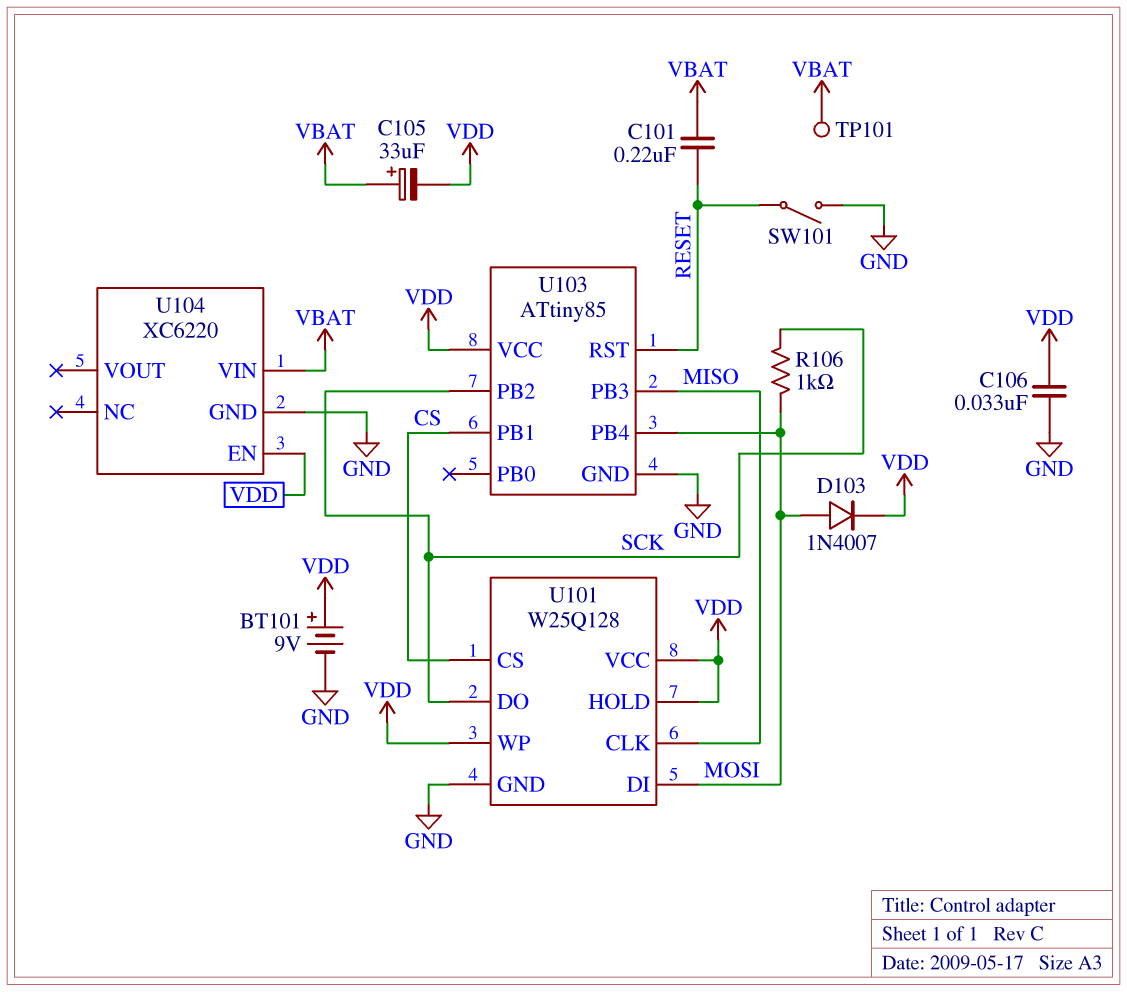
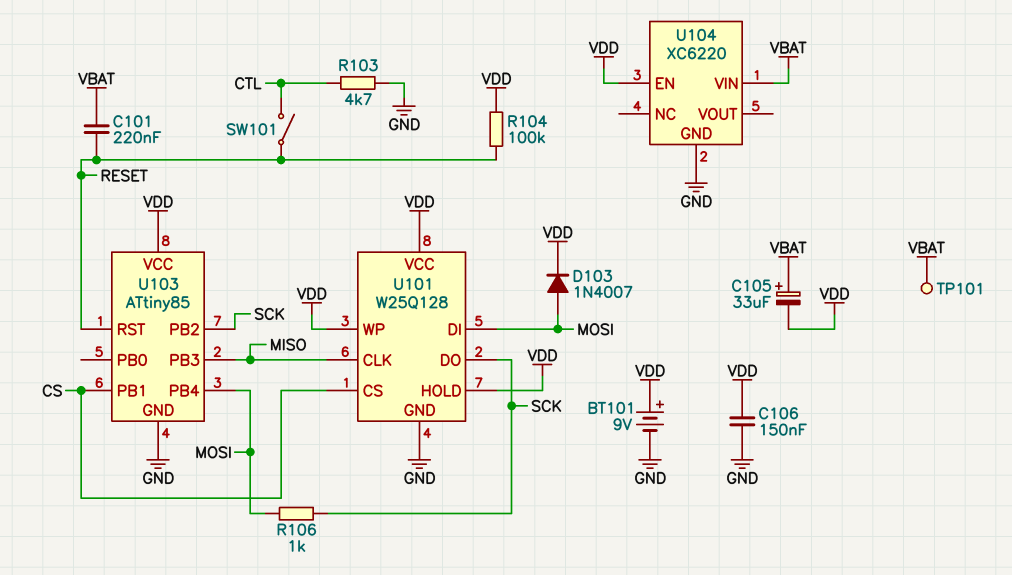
C106: 33nF (GND, VDD) -> 150nF (GND, VDD)
R103: none -> 4.7k (CTL, GND)
R104: none -> 100k (RESET, VDD)
SW101: switch (GND, RESET) -> switch (CTL, RESET)

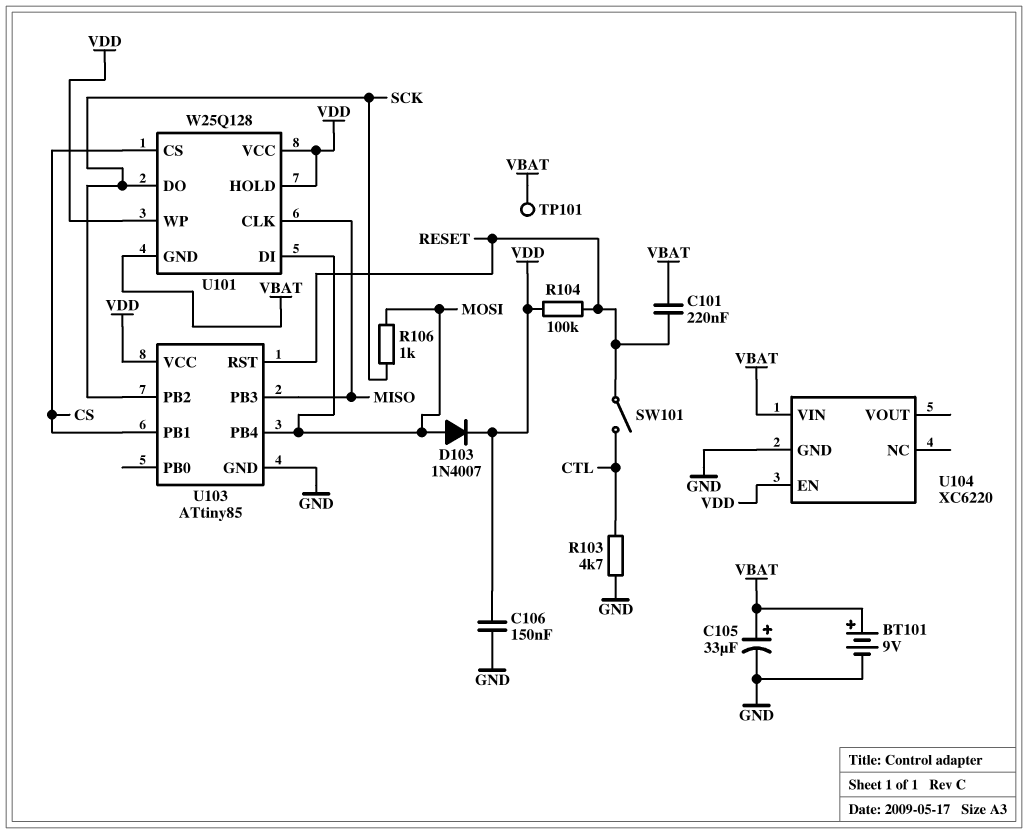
BT101: 9V (plus VDD, minus GND) -> 9V (plus VBAT, minus GND)
C105: 33uF (plus VBAT, minus VDD) -> 33uF (plus VBAT, minus GND)
U101 pin GND: GND -> VBAT

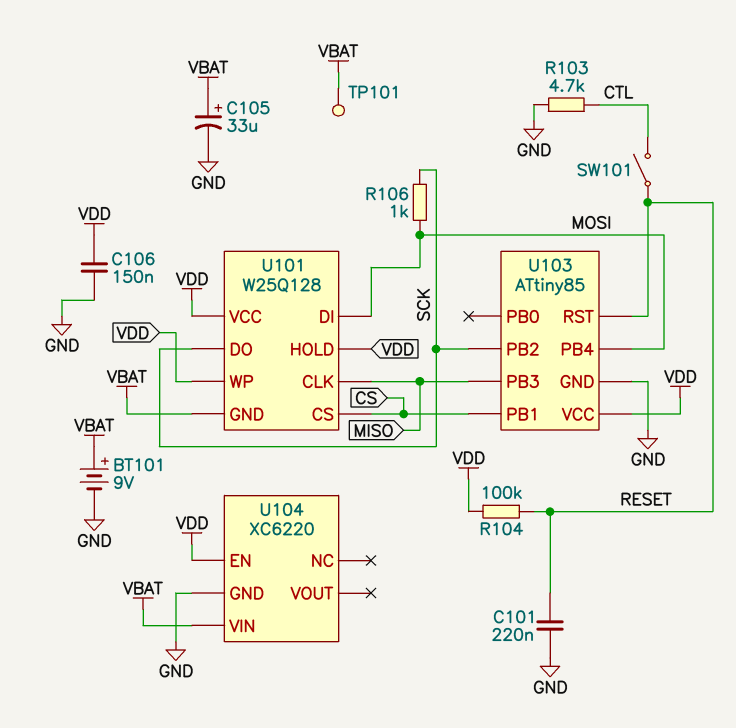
C101: 220nF (RESET, VBAT) -> 220nF (GND, RESET)
D103: diode 1N4007 (A MOSI, K VDD) -> none

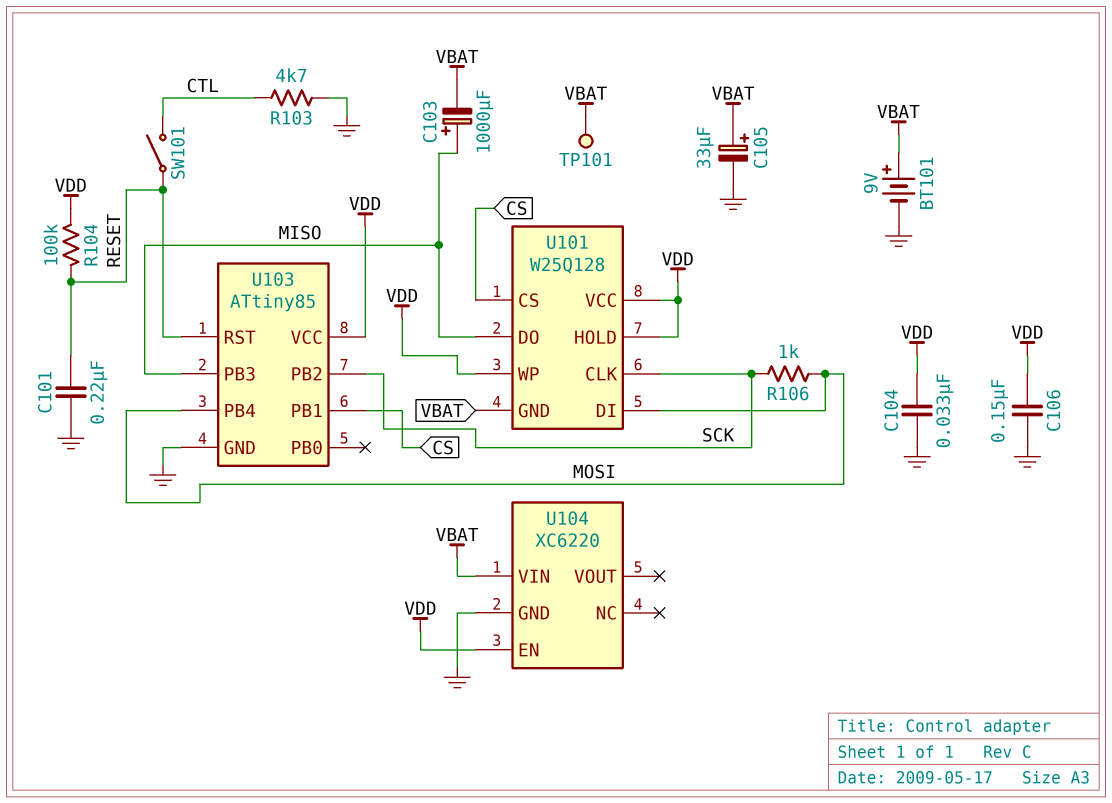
C103: none -> 1000uF (plus MISO, minus VBAT)
C104: none -> 33nF (GND, VDD)
U101 pin CLK: MISO -> SCK
U101 pin DO: SCK -> MISO

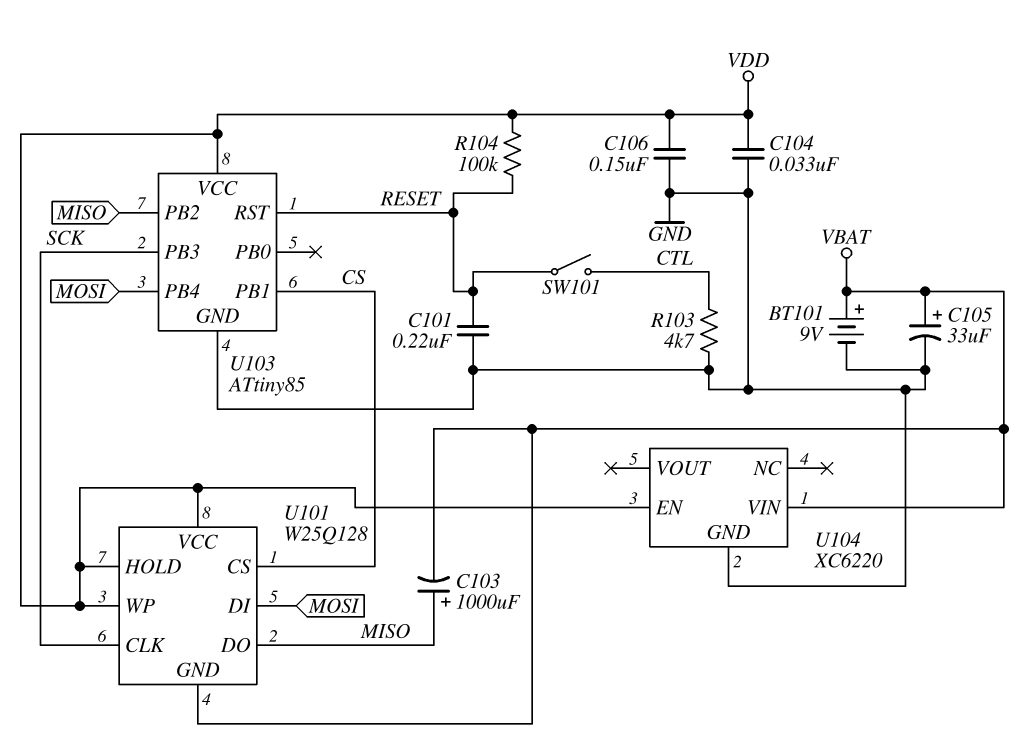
R106: 1k (MOSI, SCK) -> none
TP101: test point (VBAT) -> none
U103 pin PB2: SCK -> MISO
U103 pin PB3: MISO -> SCK

